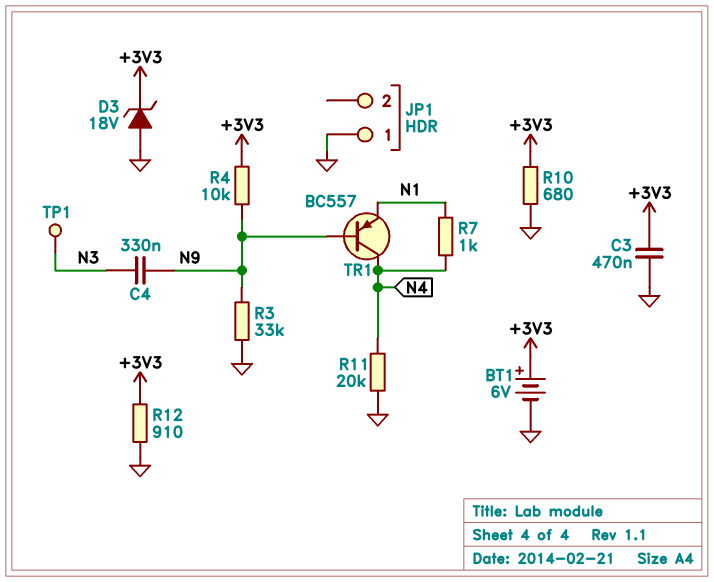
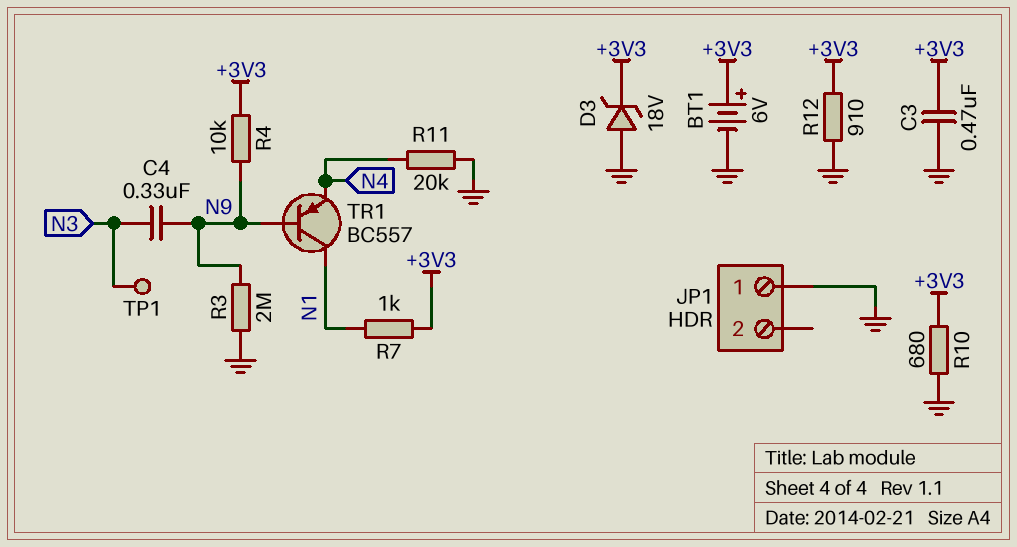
R3: 33k (GND, N9) -> 2M (GND, N9)
R7: 1k (N1, N4) -> 1k (+3V3, N1)
TR1: PNP BC557 (B N9, C N4, E N1) -> PNP BC557 (B N9, C N1, E N4)

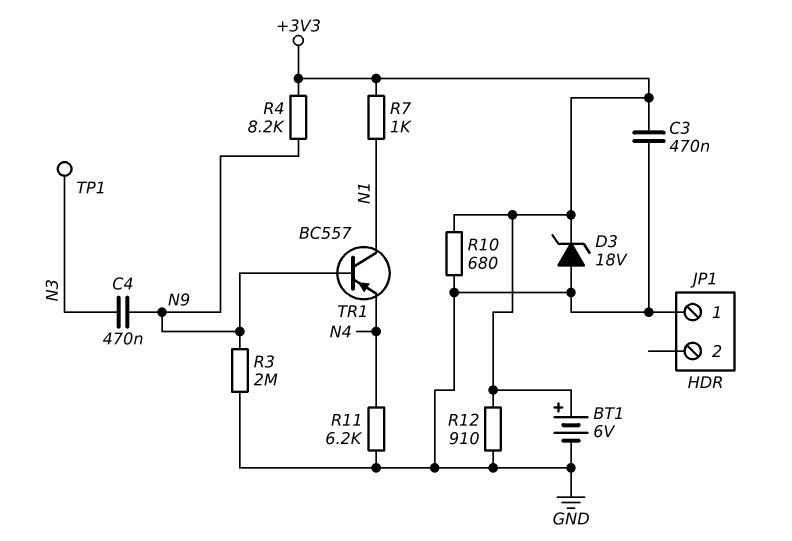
C4: 330nF (N3, N9) -> 470nF (N3, N9)
R4: 10k (+3V3, N9) -> 8.2k (+3V3, N9)
R11: 20k (GND, N4) -> 6.2k (GND, N4)

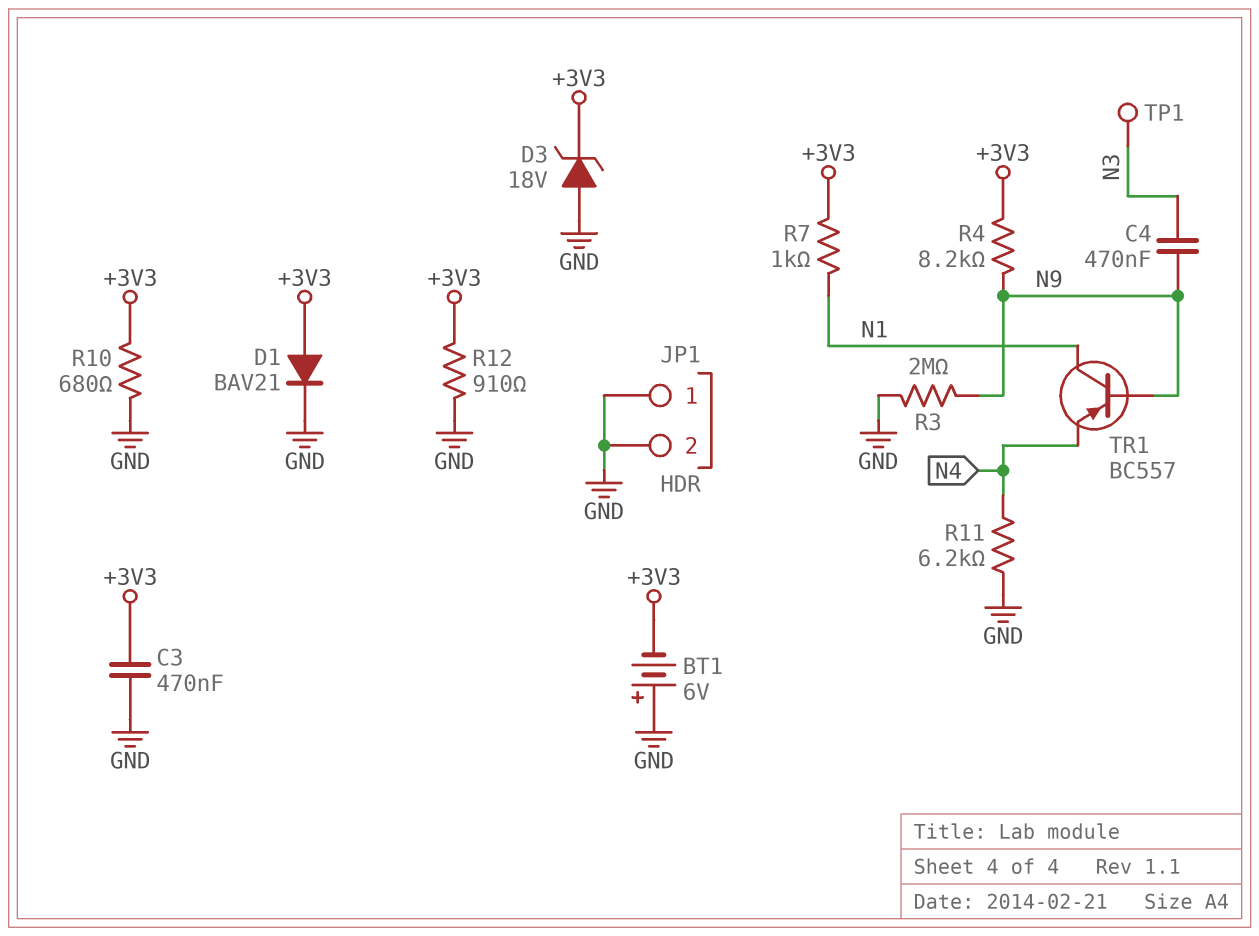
BT1: 6V (plus +3V3, minus GND) -> 6V (plus GND, minus +3V3)
D1: none -> diode BAV21 (A +3V3, K GND)
JP1 pin 2: none -> GND

